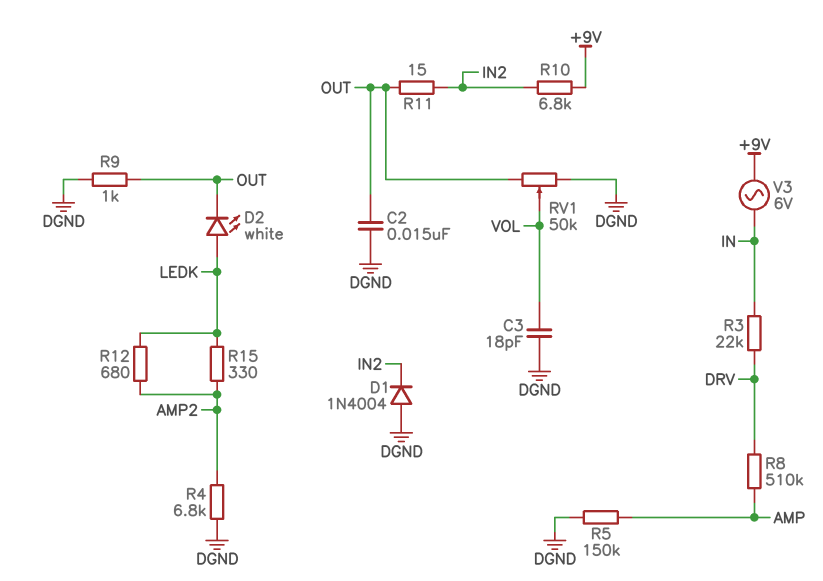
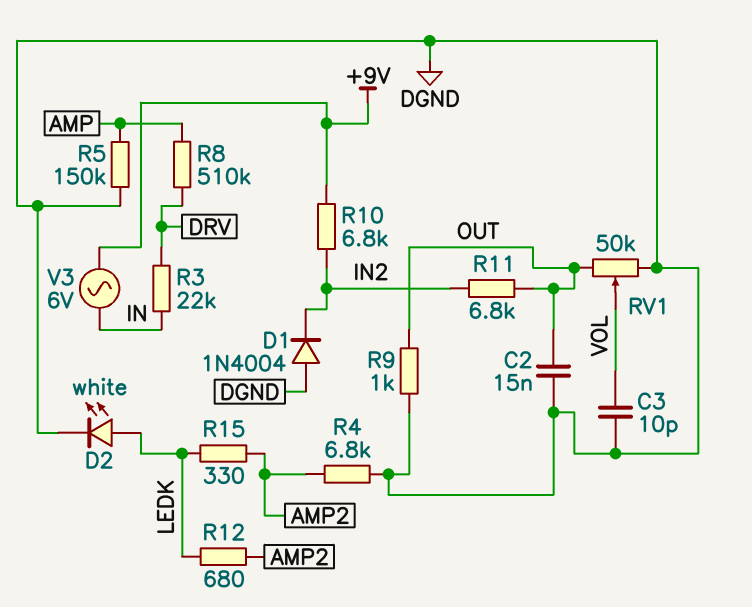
C3: 18pF (DGND, VOL) -> 10pF (DGND, VOL)
D2: LED white (A LEDK, K OUT) -> LED white (A LEDK, K DGND)
R11: 15 (IN2, OUT) -> 6.8k (IN2, OUT)

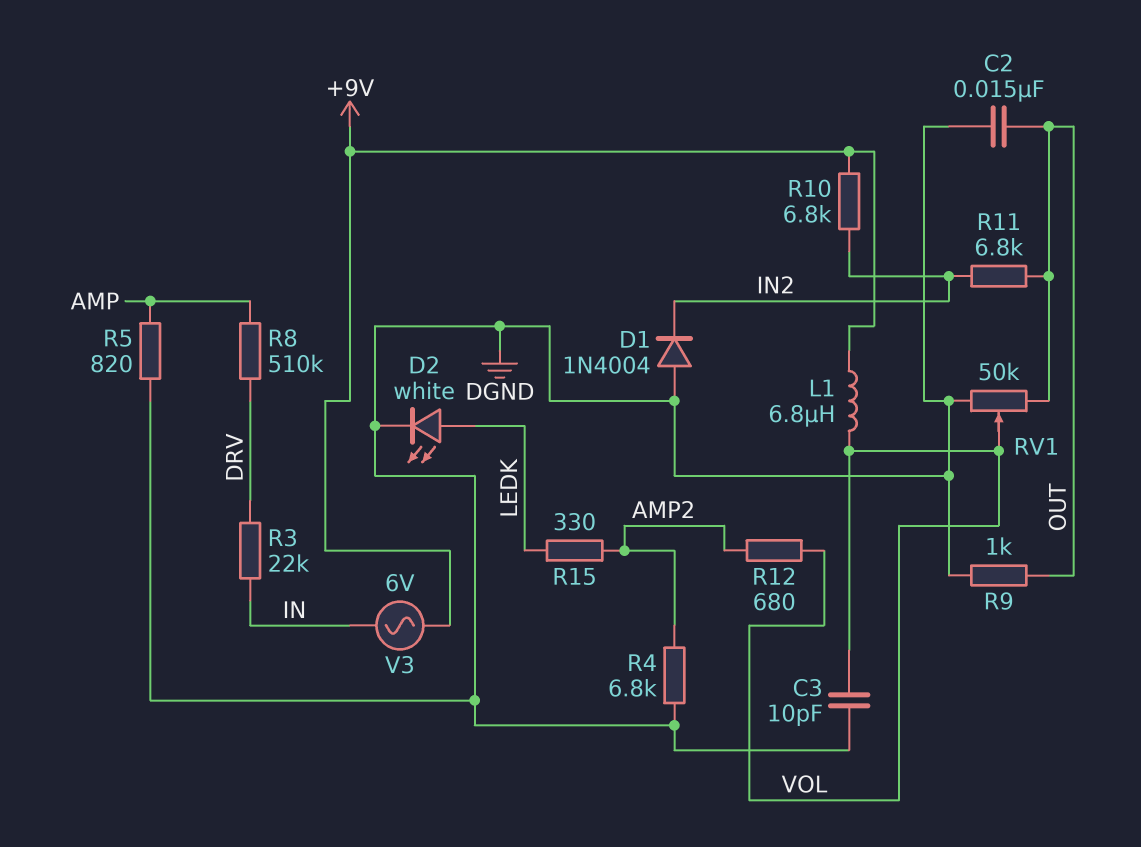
L1: none -> 6.8uH (+9V, VOL)
R5: 150k (AMP, DGND) -> 820 (AMP, DGND)
R12: 680 (AMP2, LEDK) -> 680 (AMP2, VOL)

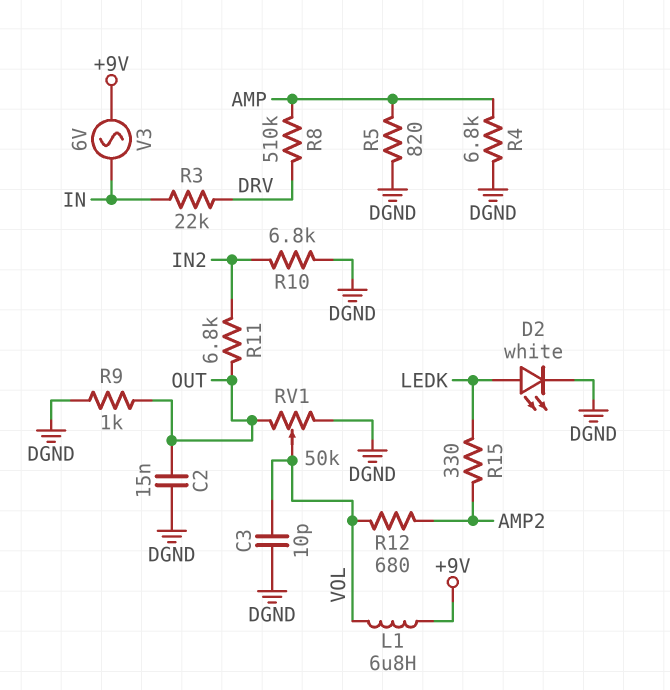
D1: diode 1N4004 (A DGND, K IN2) -> none
R4: 6.8k (AMP2, DGND) -> 6.8k (AMP, DGND)
R10: 6.8k (+9V, IN2) -> 6.8k (DGND, IN2)

